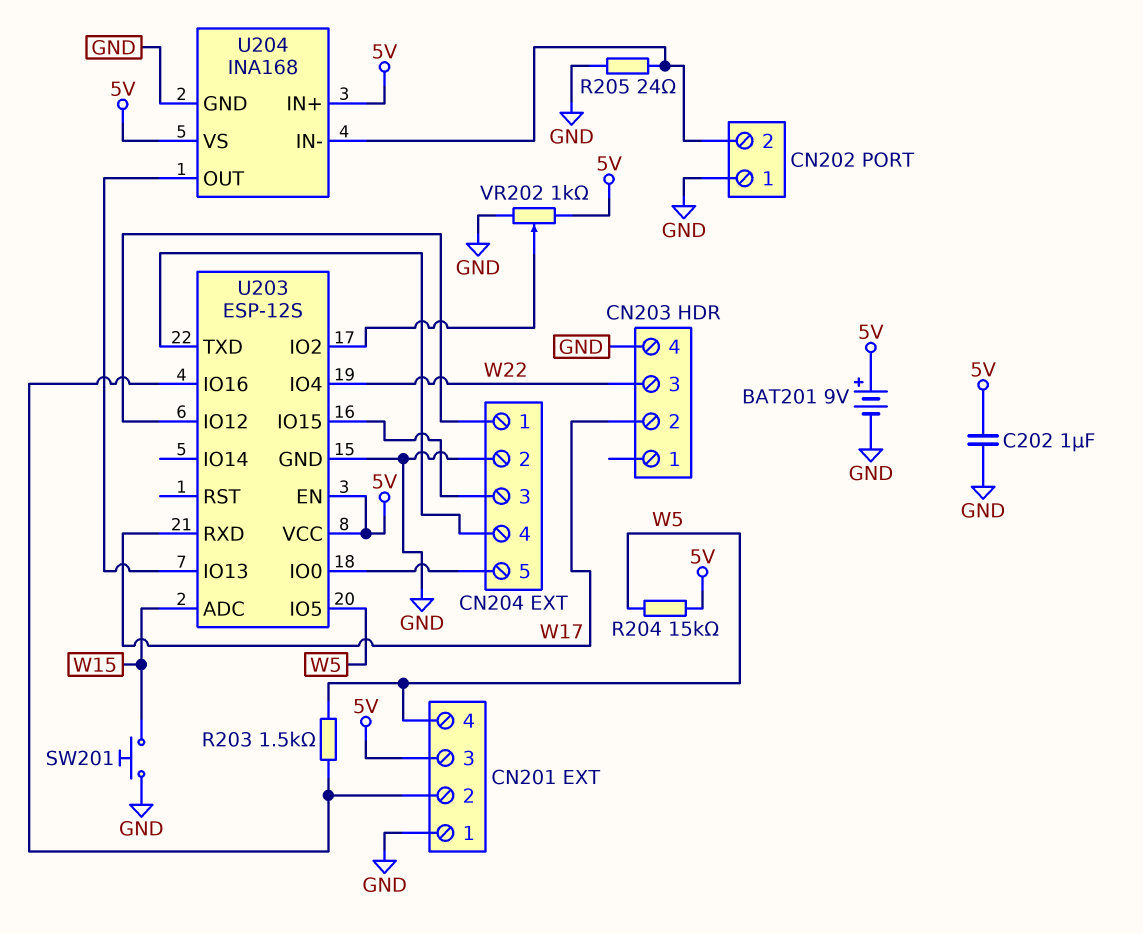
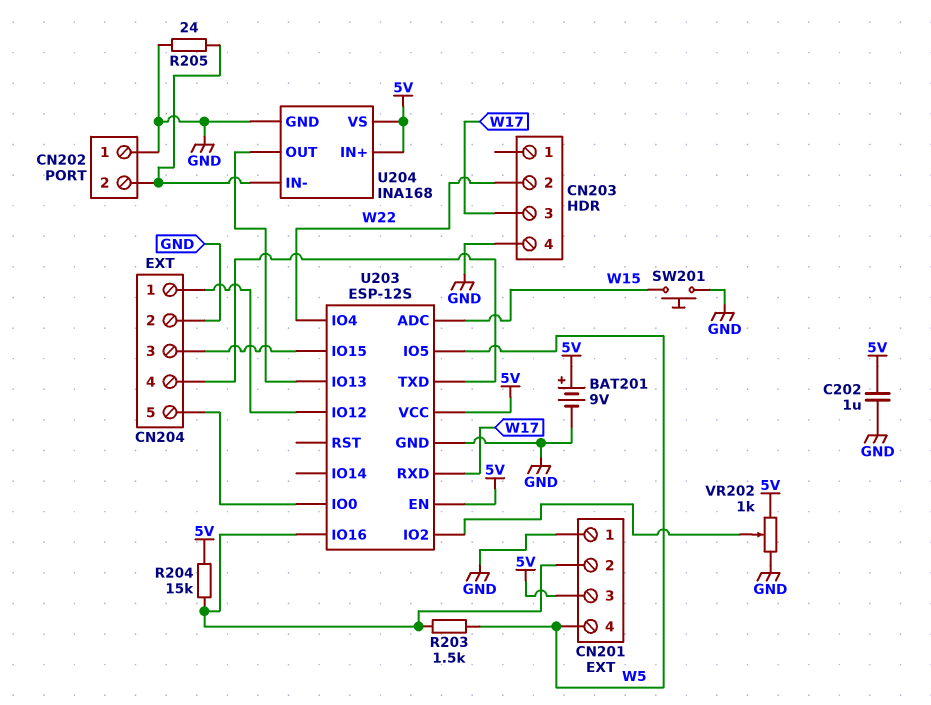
CN203 pin 2: W17 -> W22
CN203 pin 3: W22 -> W17
R204: 15k (5V, W5) -> 15k (5V, CN201/2)

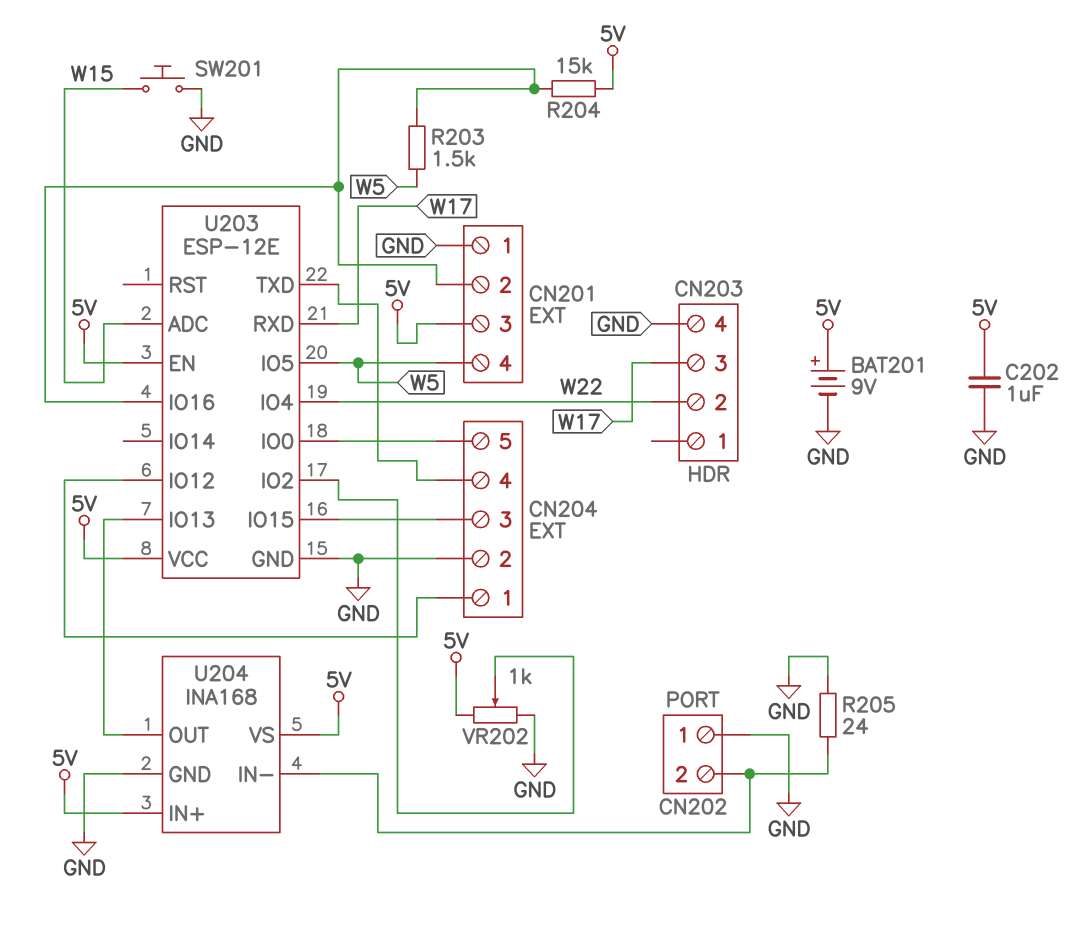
U203: ESP-12S -> ESP-12E

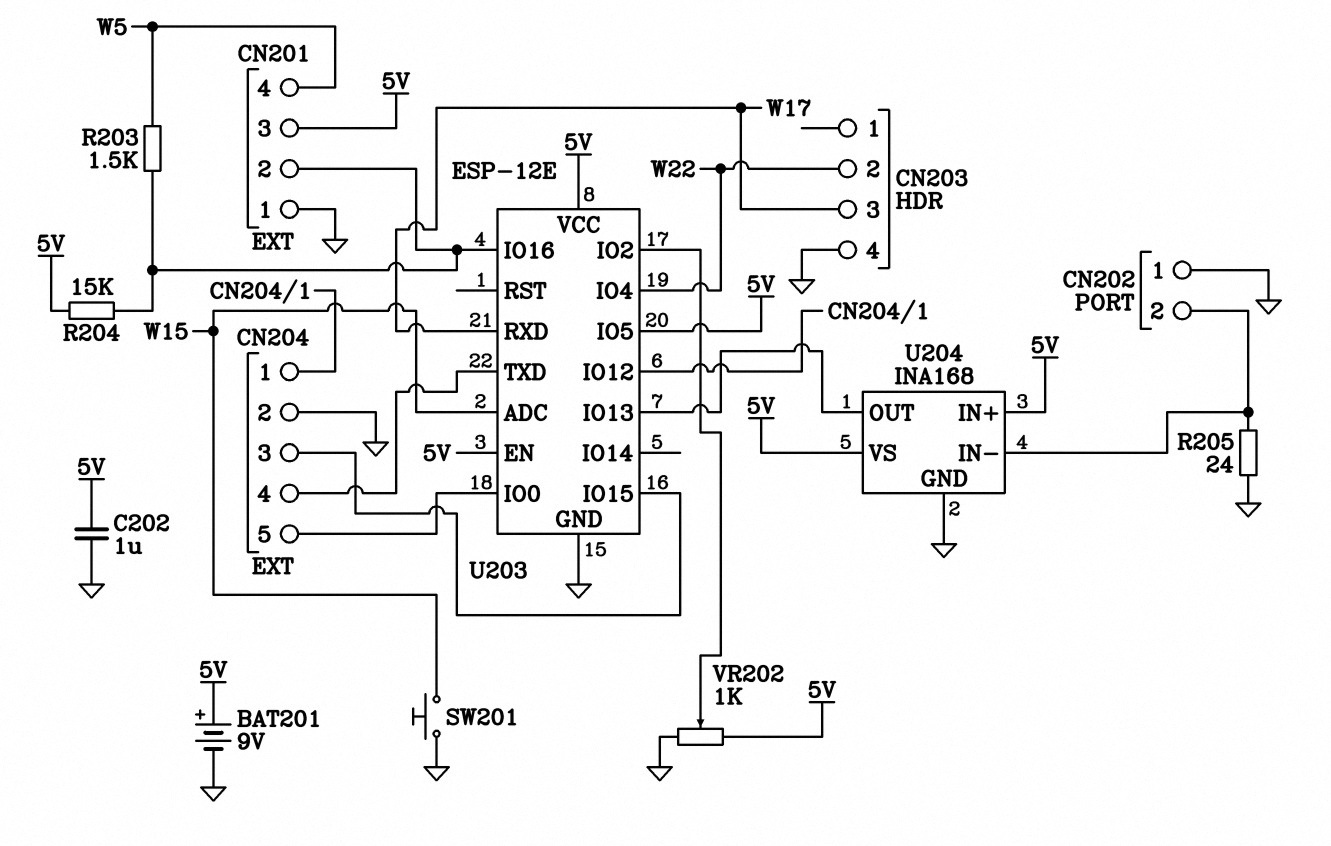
U203 pin IO5: W5 -> 5V

